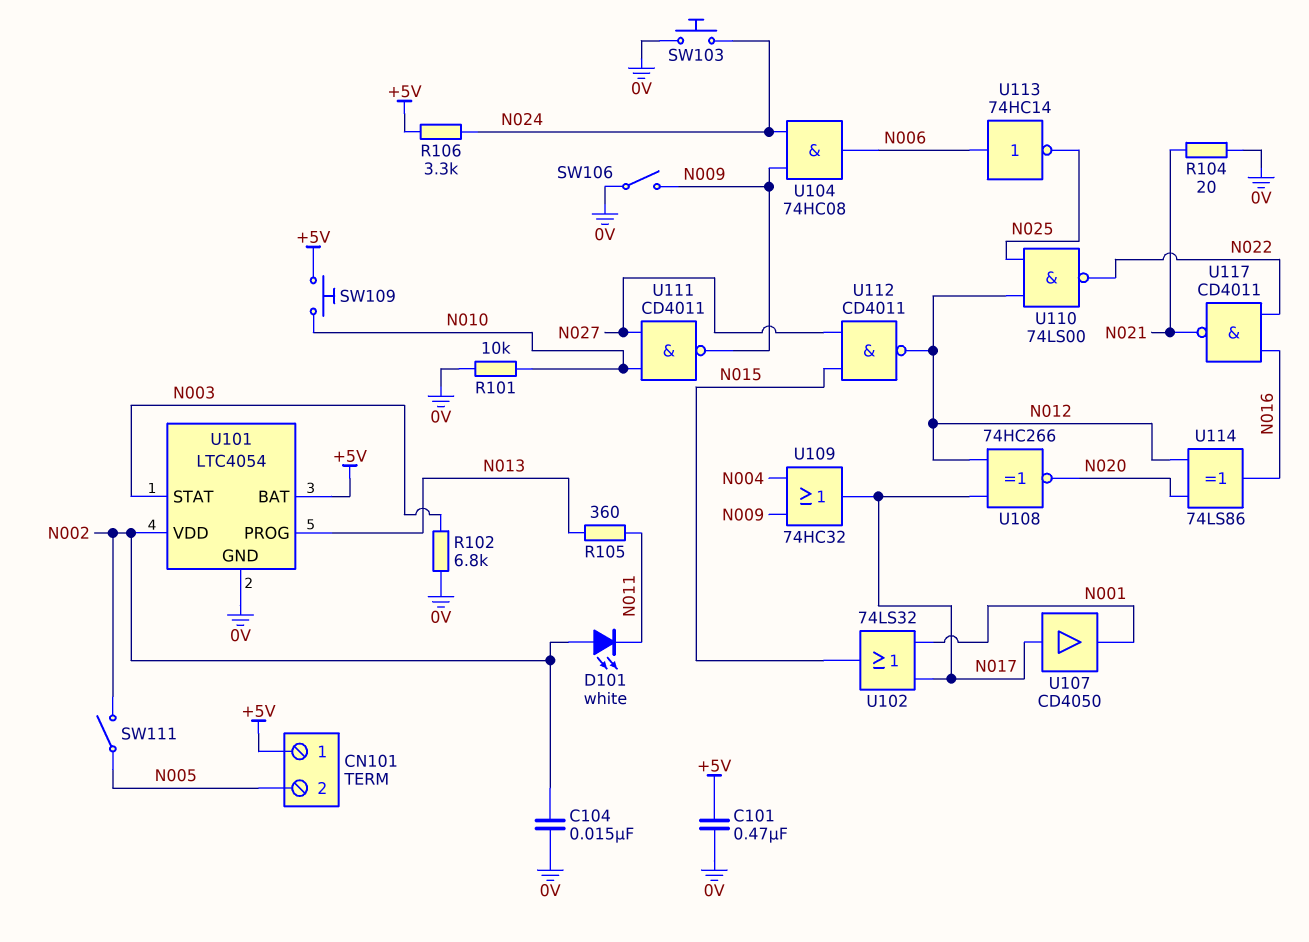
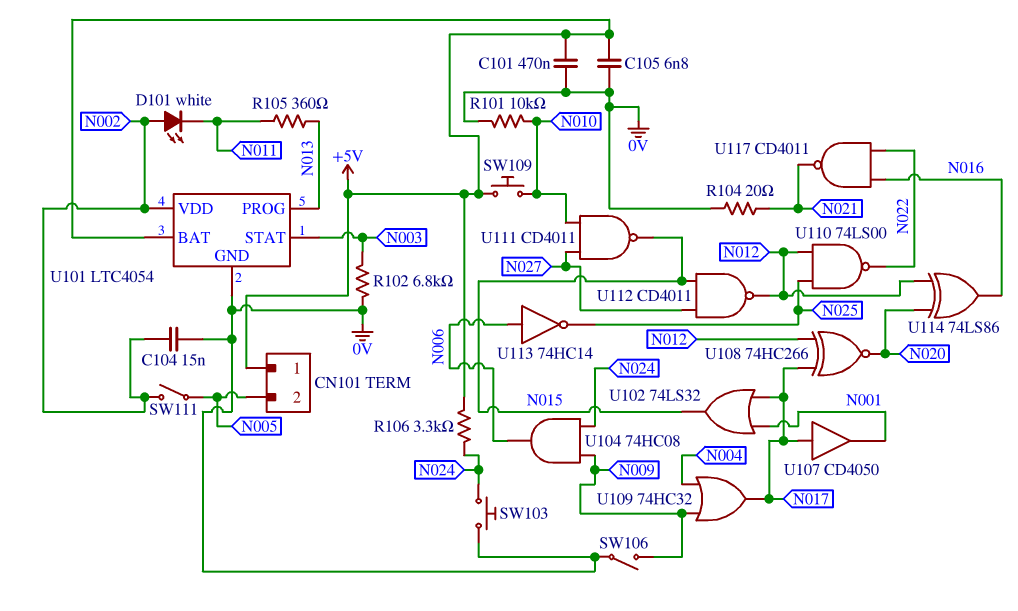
C105: none -> 6.8nF (+5V, 0V)
U111: NAND CD4011 (in N010, in N027, out N009) -> NAND CD4011 (in N010, in N027, out N015)

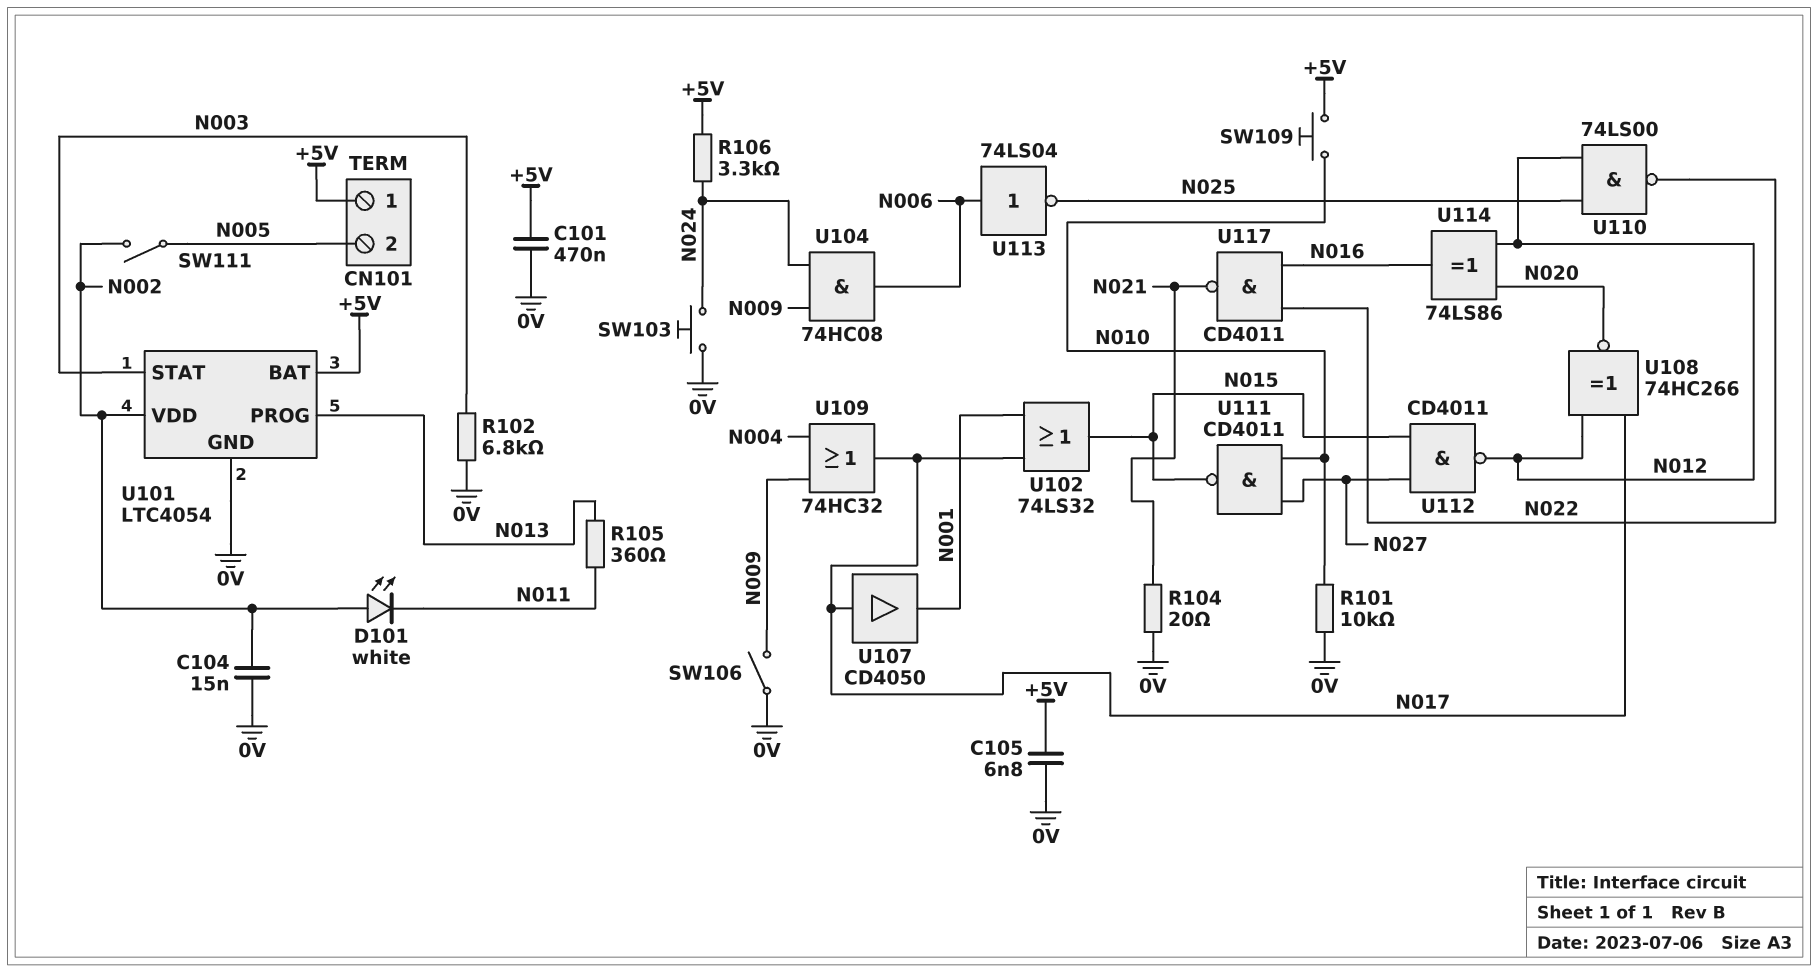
U113: NOT 74HC14 (in N006, out N025) -> NOT 74LS04 (in N006, out N025)

